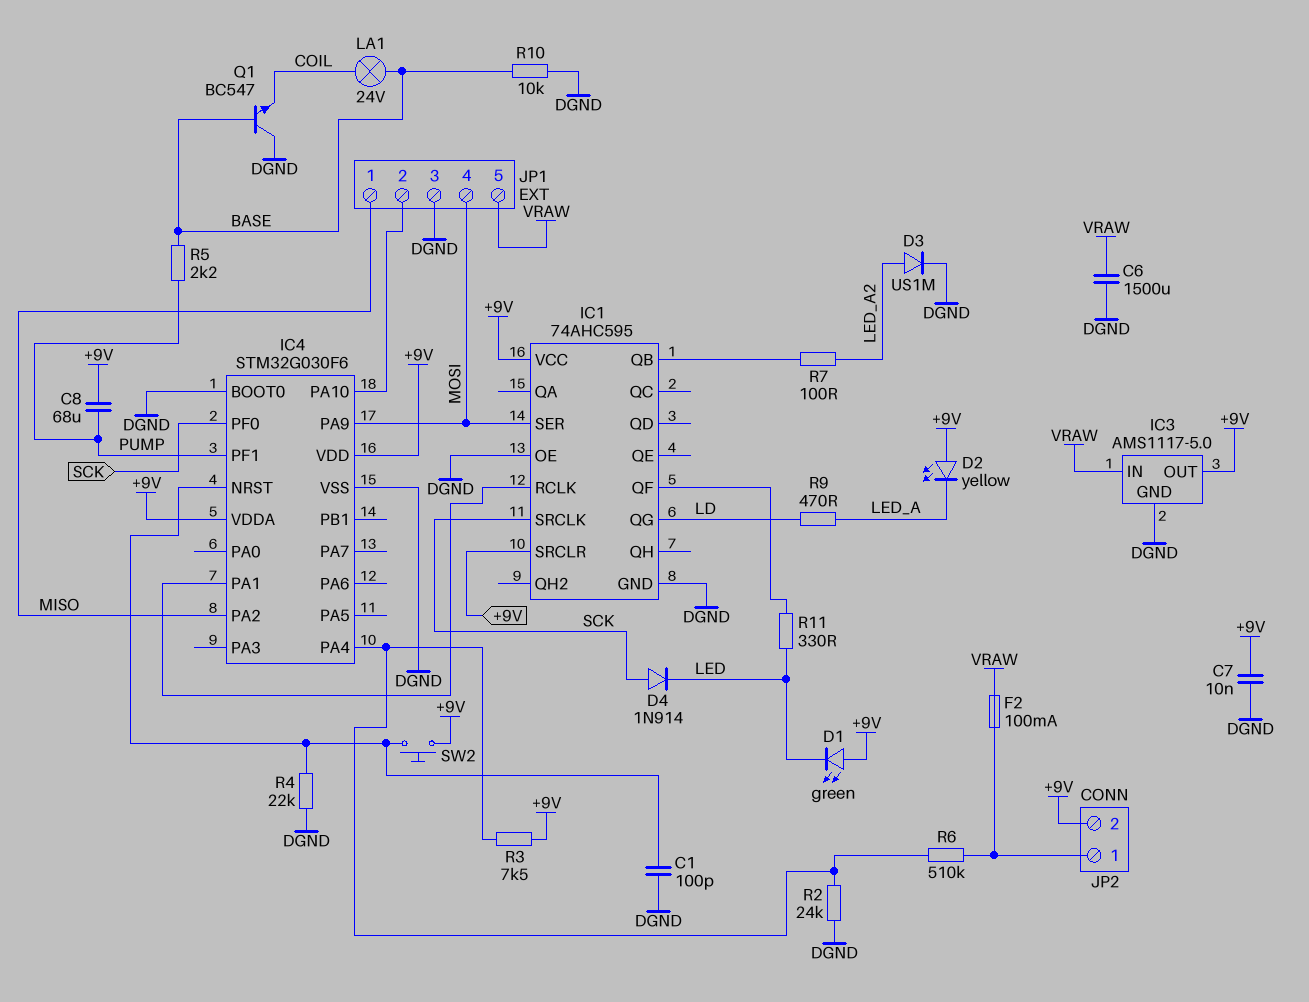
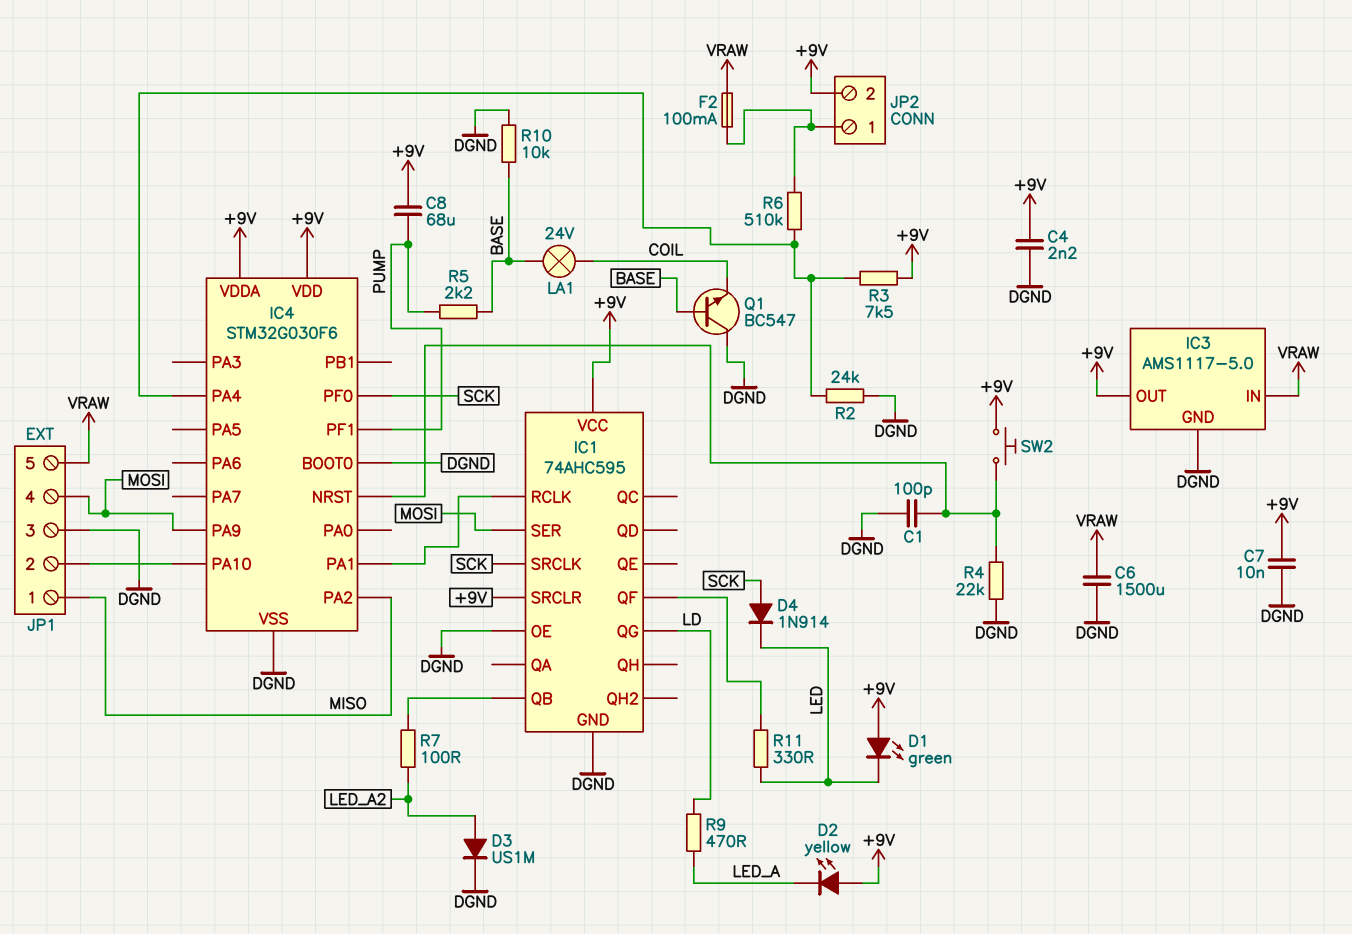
C4: none -> 2.2nF (+9V, DGND)

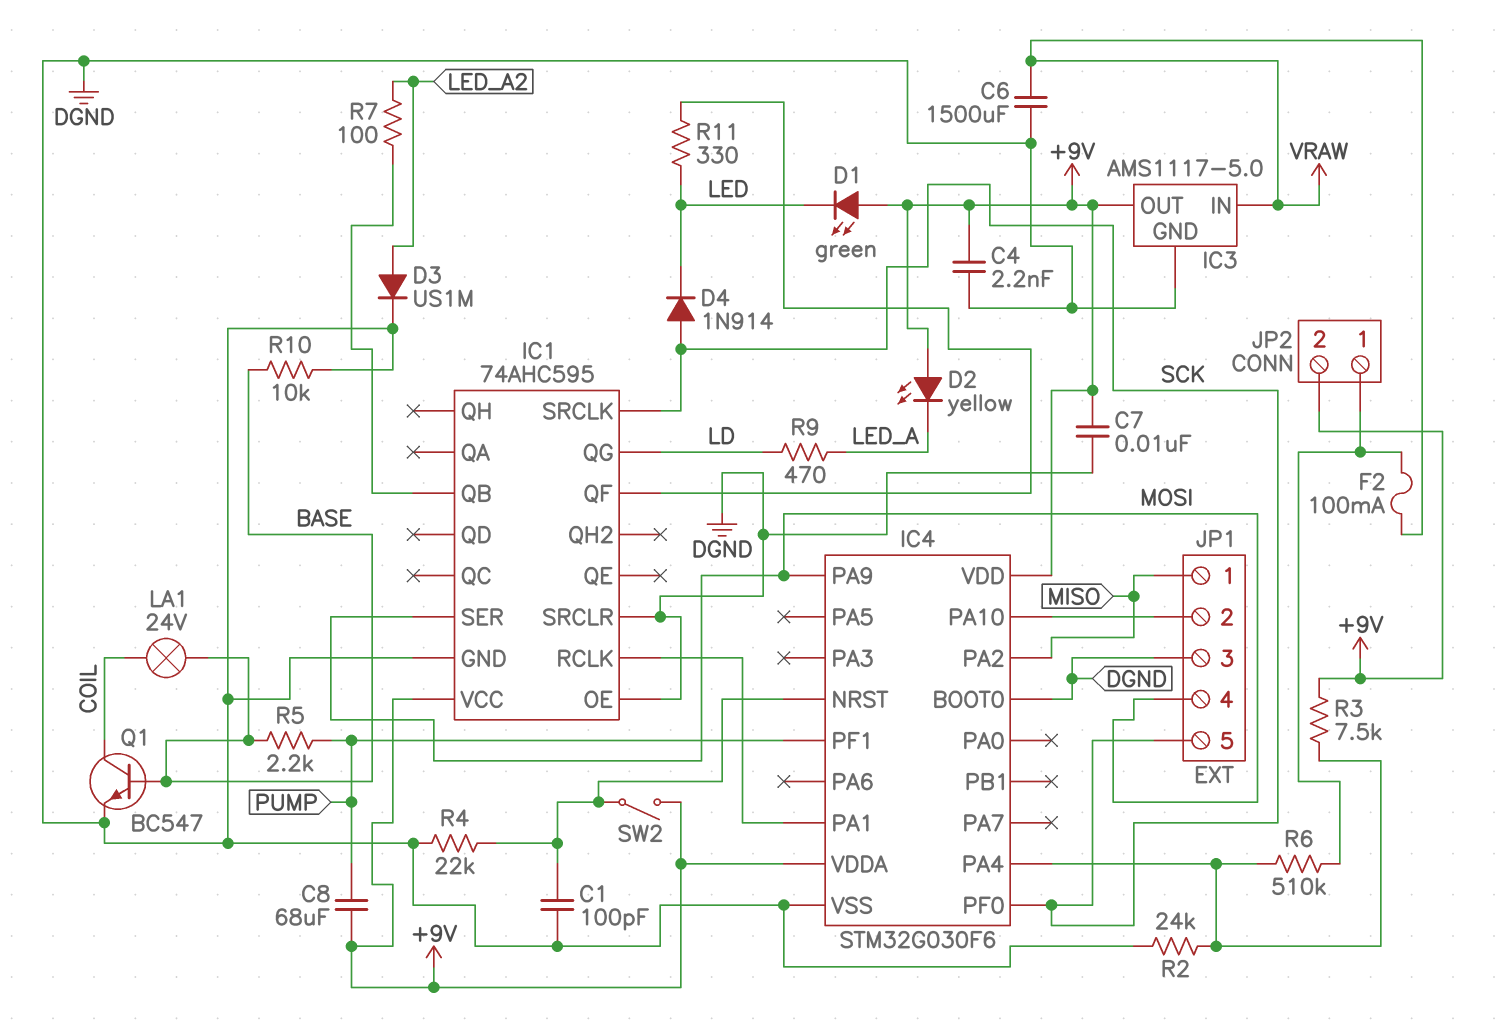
IC1 pin SRCLR: +9V -> DGND
JP1 pin 5: VRAW -> SCK
Q1: NPN BC547 (B BASE, C DGND, E COIL) -> NPN BC547 (B BASE, C COIL, E DGND)
SW2: button (+9V, IC4/NRST) -> switch (+9V, IC4/NRST)

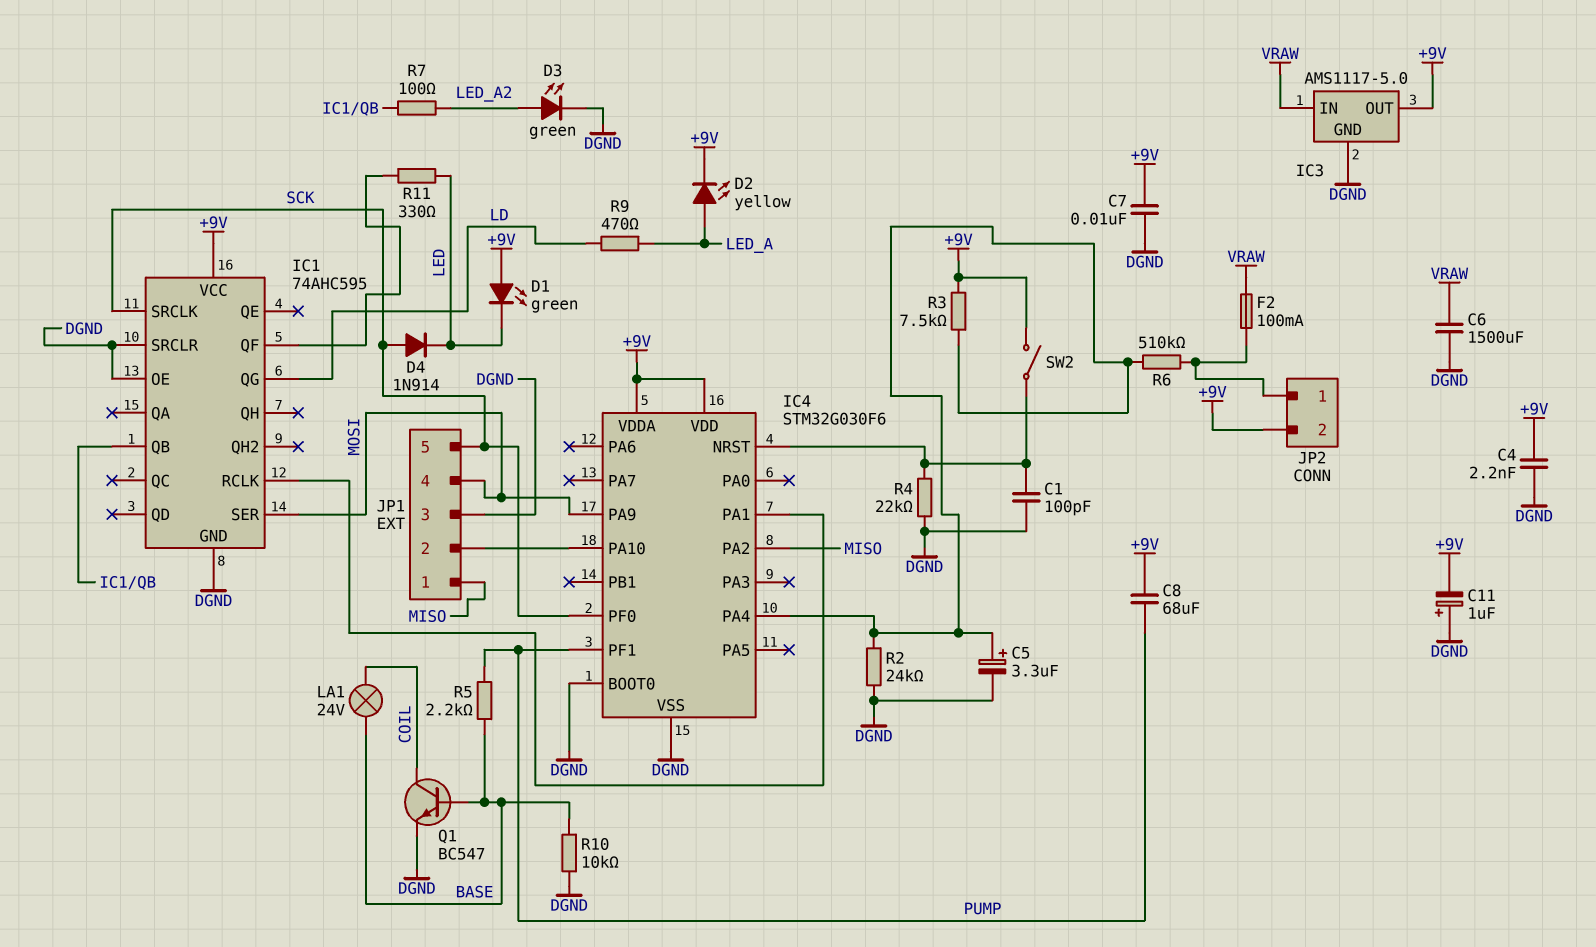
C5: none -> 3.3uF (plus IC4/PA4, minus DGND)
C11: none -> 1uF (plus DGND, minus +9V)
D2: LED yellow (A +9V, K LED_A) -> LED yellow (A LED_A, K +9V)
D3: diode US1M (A LED_A2, K DGND) -> LED green (A LED_A2, K DGND)

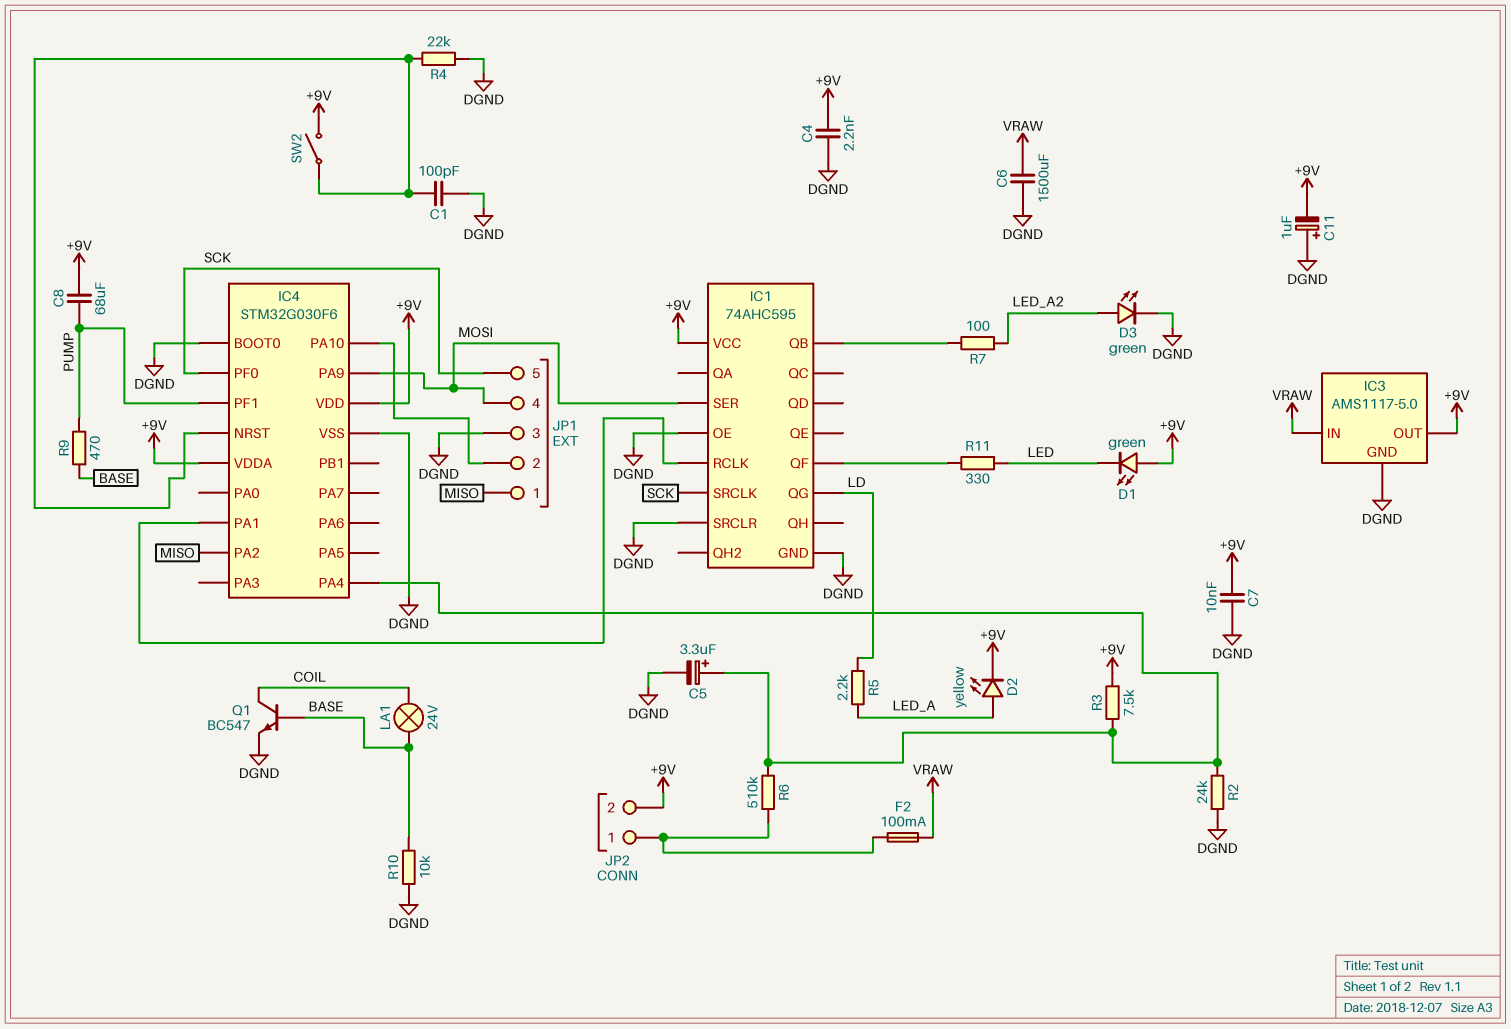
D4: diode 1N914 (A SCK, K LED) -> none
R5: 2.2k (BASE, PUMP) -> 2.2k (LD, LED_A)
R9: 470 (LD, LED_A) -> 470 (BASE, PUMP)

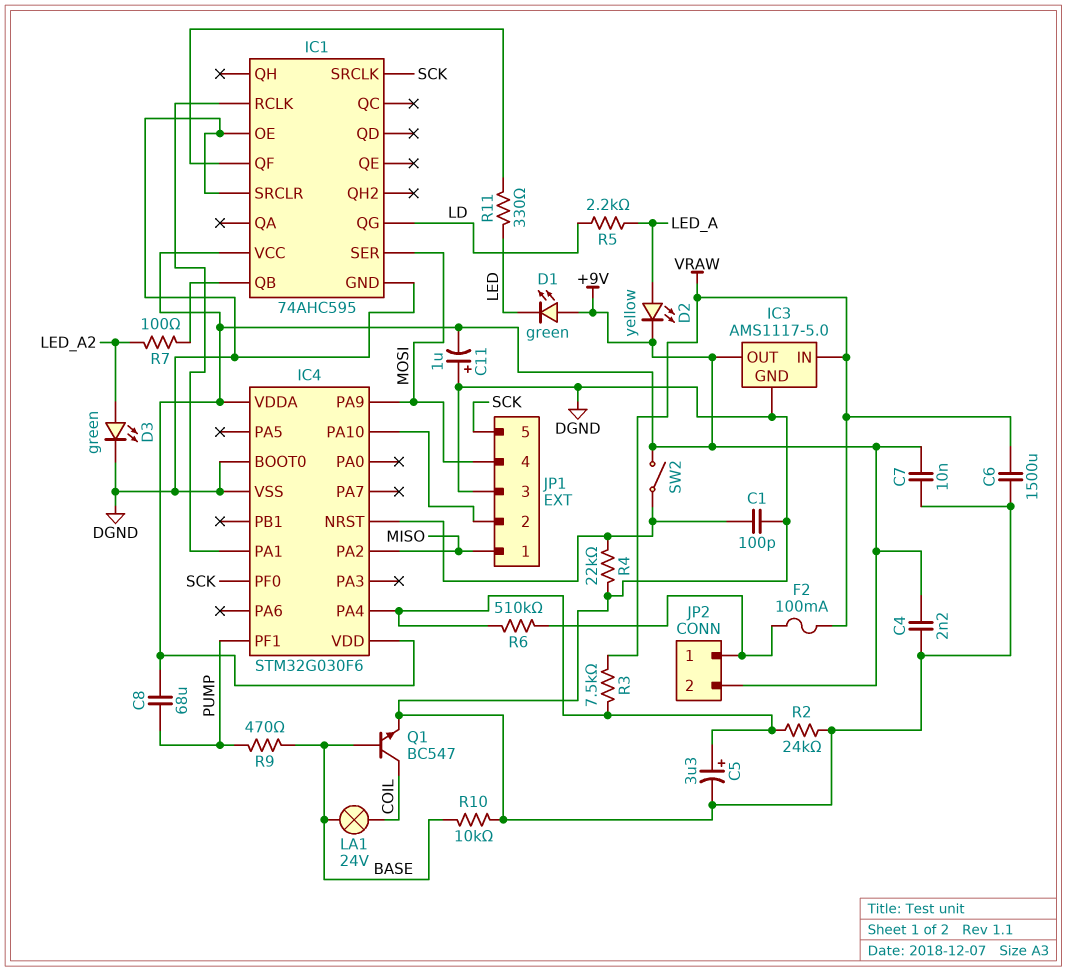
R3: 7.5k (+9V, IC4/PA4) -> 7.5k (IC4/PA4, VRAW)

